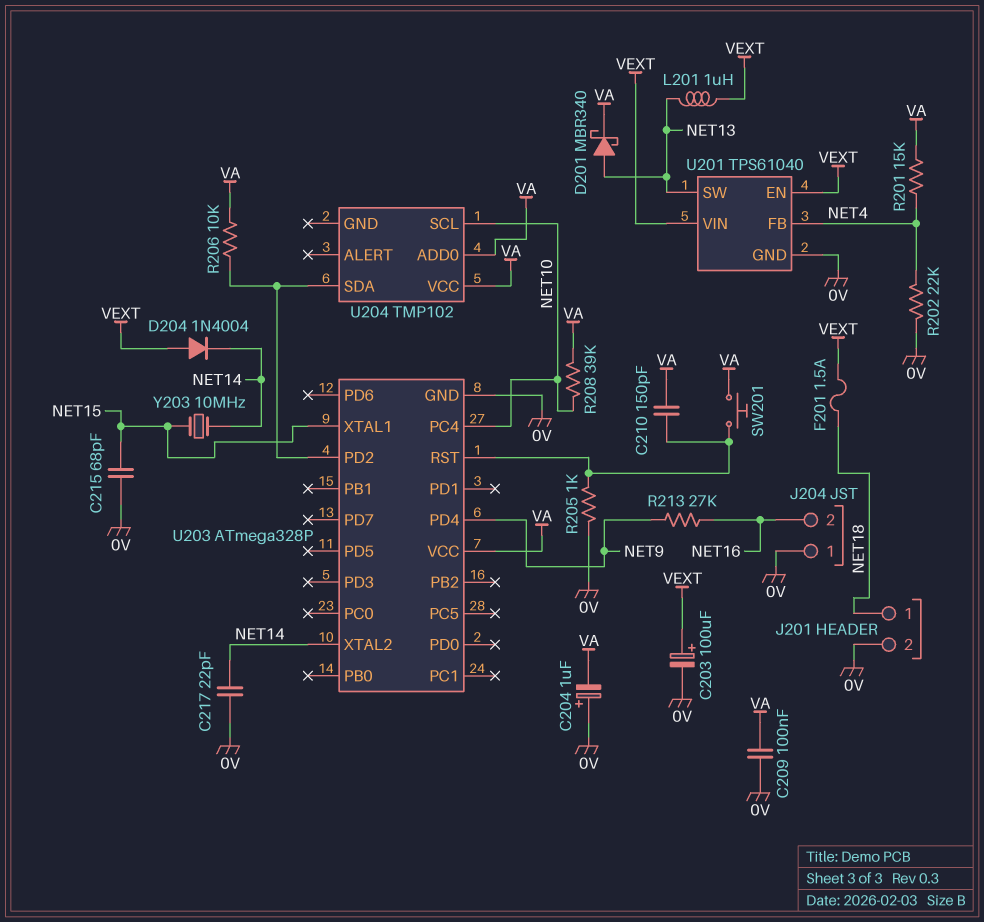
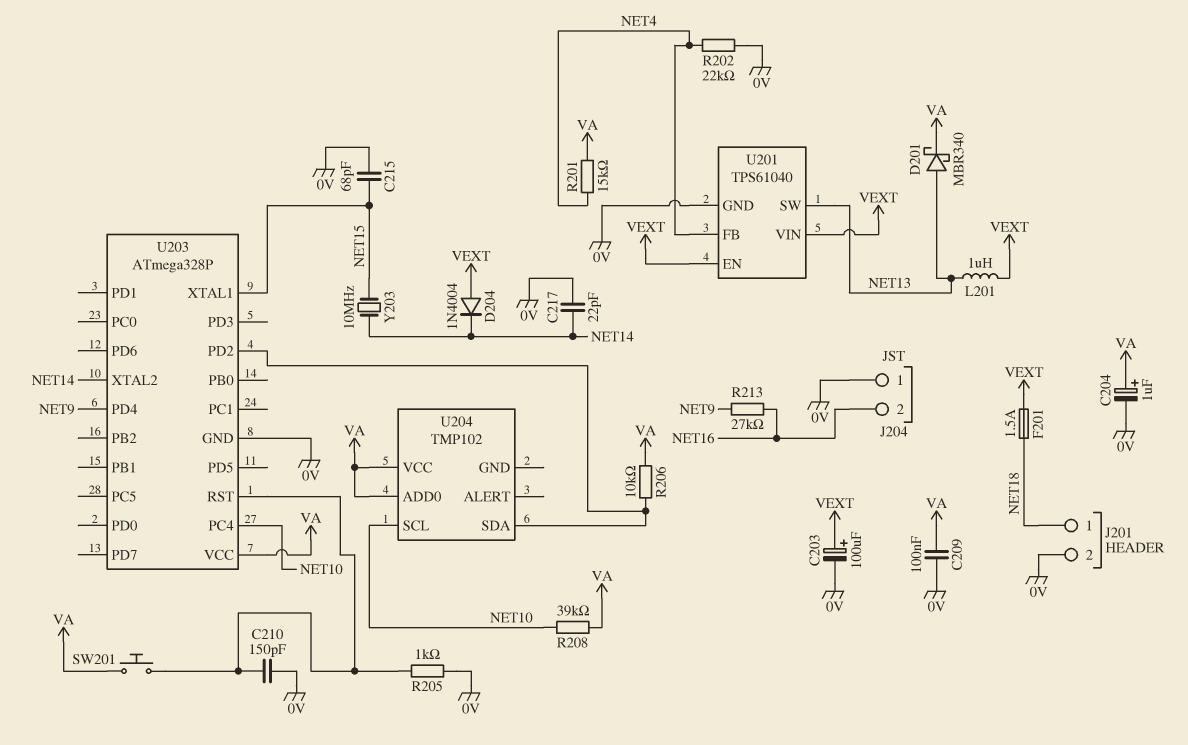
C204: 1uF (plus 0V, minus VA) -> 1uF (plus VA, minus 0V)
C210: 150pF (U203/RST, VA) -> 150pF (0V, U203/RST)

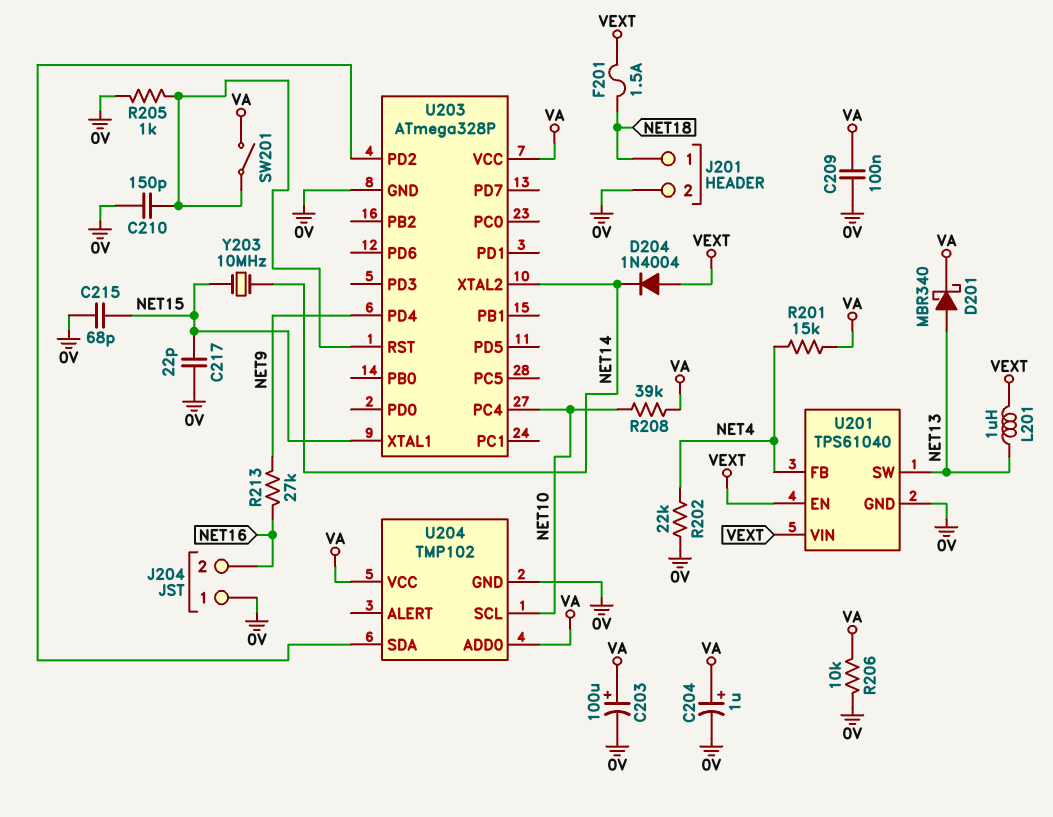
C203: 100uF (plus VEXT, minus 0V) -> 100uF (plus VA, minus 0V)
C217: 22pF (0V, NET14) -> 22pF (0V, NET15)
R206: 10k (U203/PD2, VA) -> 10k (0V, VA)
SW201: button (U203/RST, VA) -> switch (U203/RST, VA)
U204 pin GND: none -> 0V

